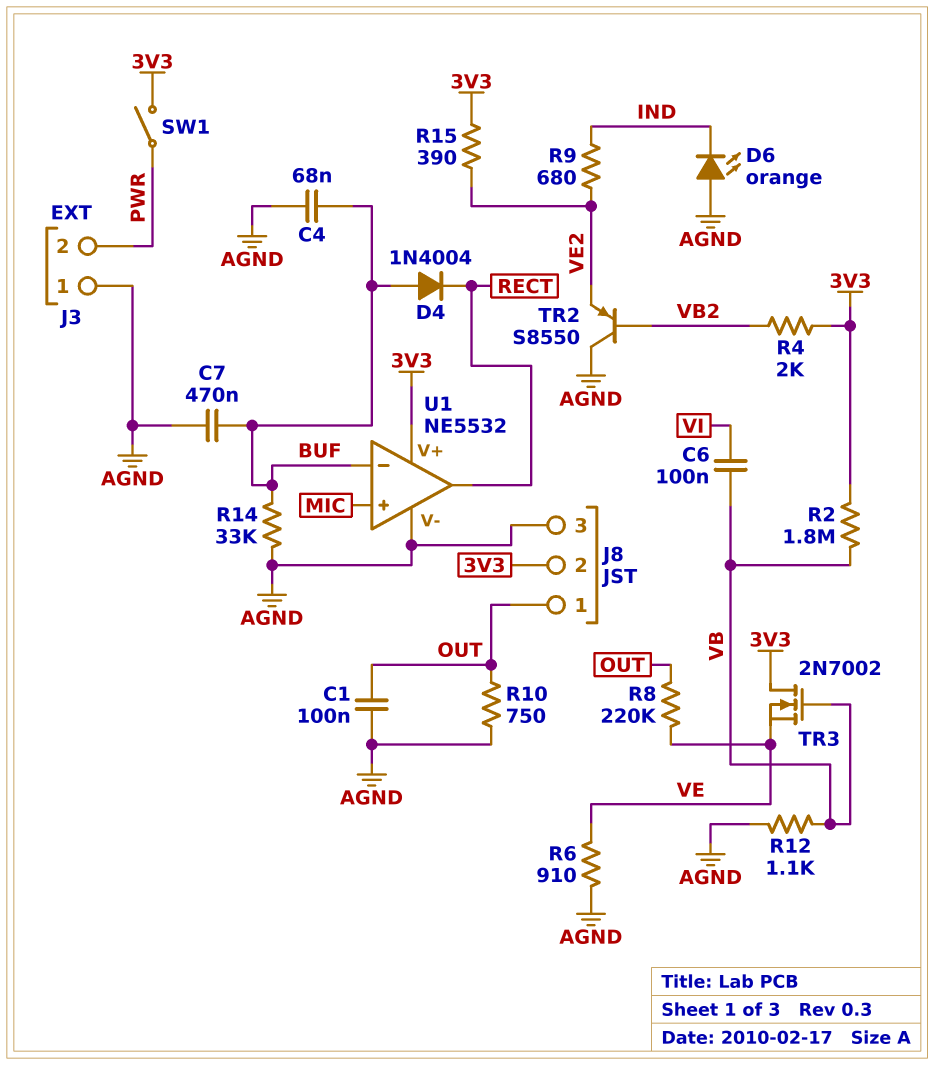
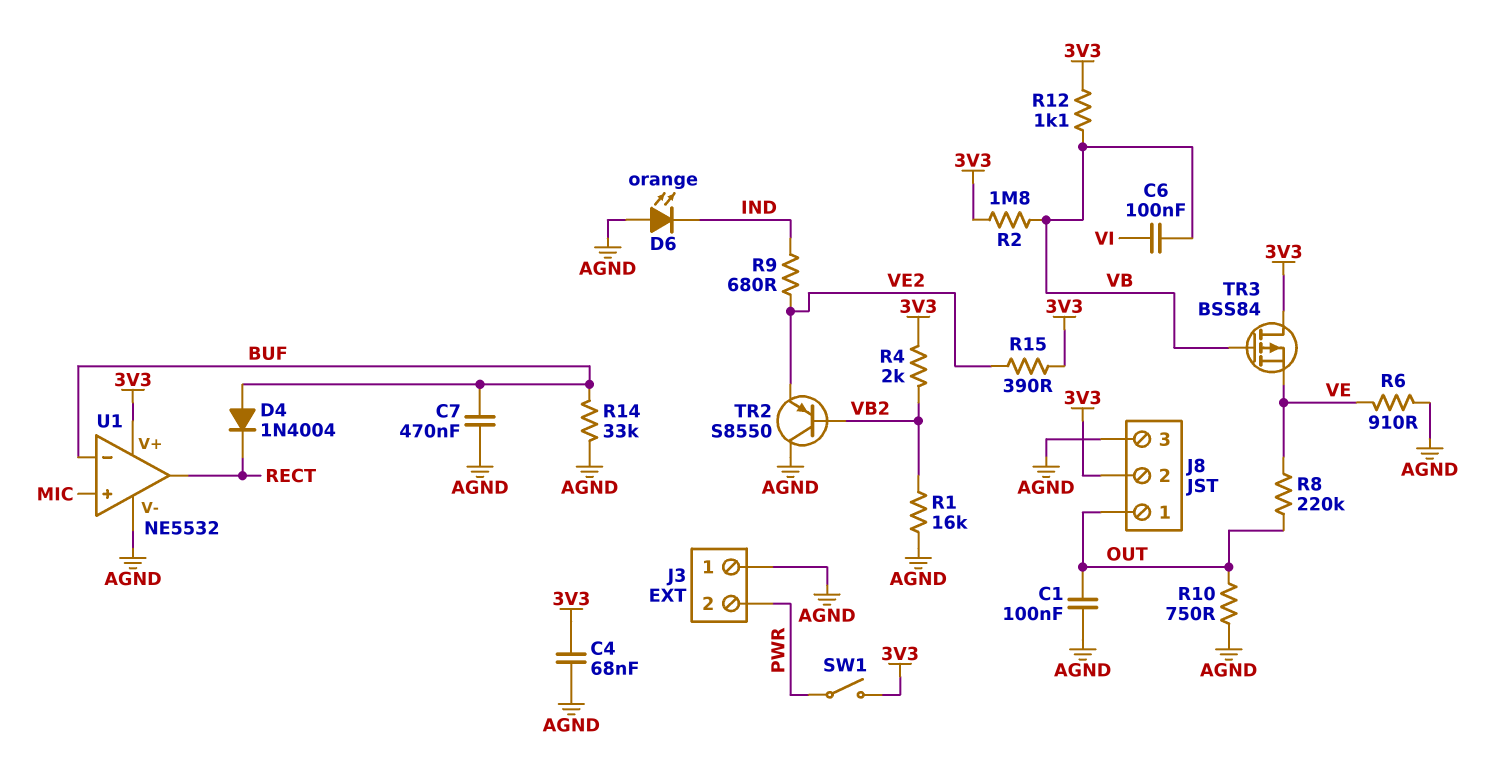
C4: 68nF (AGND, BUF) -> 68nF (3V3, AGND)
R1: none -> 16k (AGND, VB2)
R12: 1.1k (AGND, VB) -> 1.1k (3V3, VB)
TR3: NMOS 2N7002 (G VB, D 3V3, S VE) -> PMOS BSS84 (G VB, D 3V3, S VE)

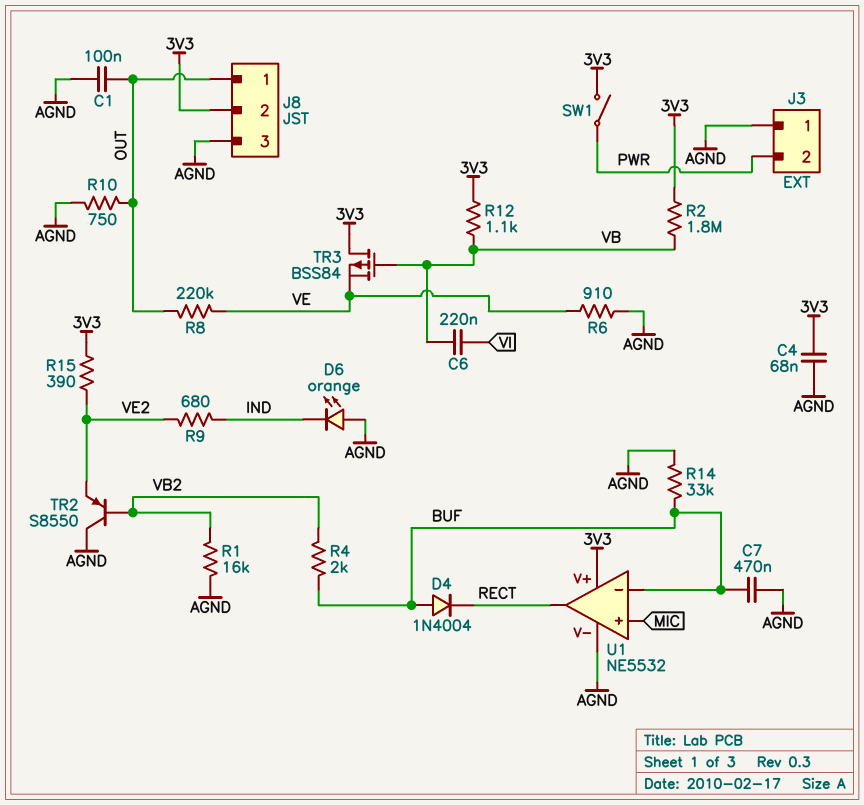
C6: 100nF (VB, VI) -> 220nF (VB, VI)
R4: 2k (3V3, VB2) -> 2k (BUF, VB2)

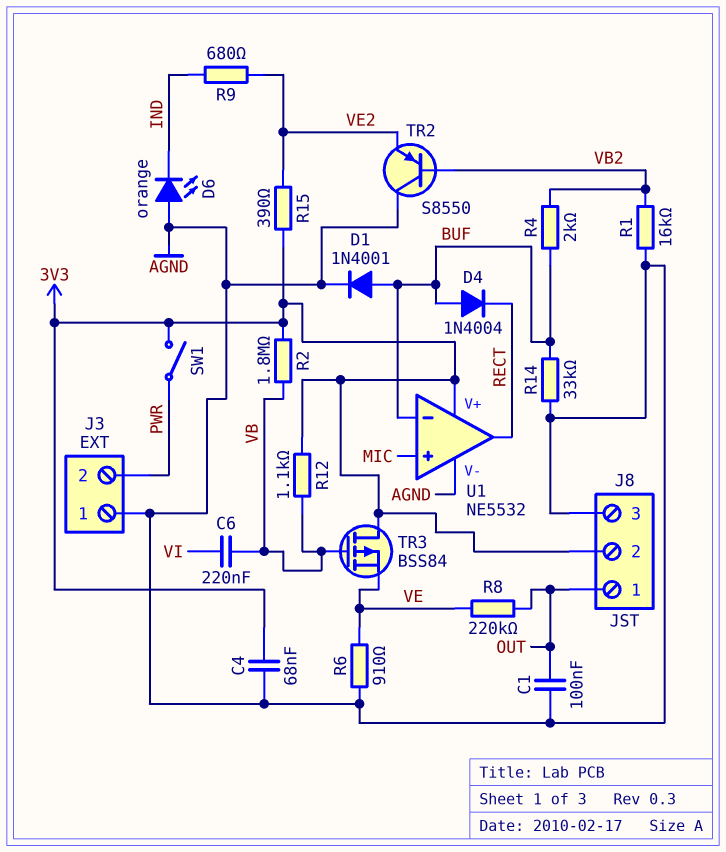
C7: 470nF (AGND, BUF) -> none
D1: none -> diode 1N4001 (A BUF, K AGND)
R10: 750 (AGND, OUT) -> none

